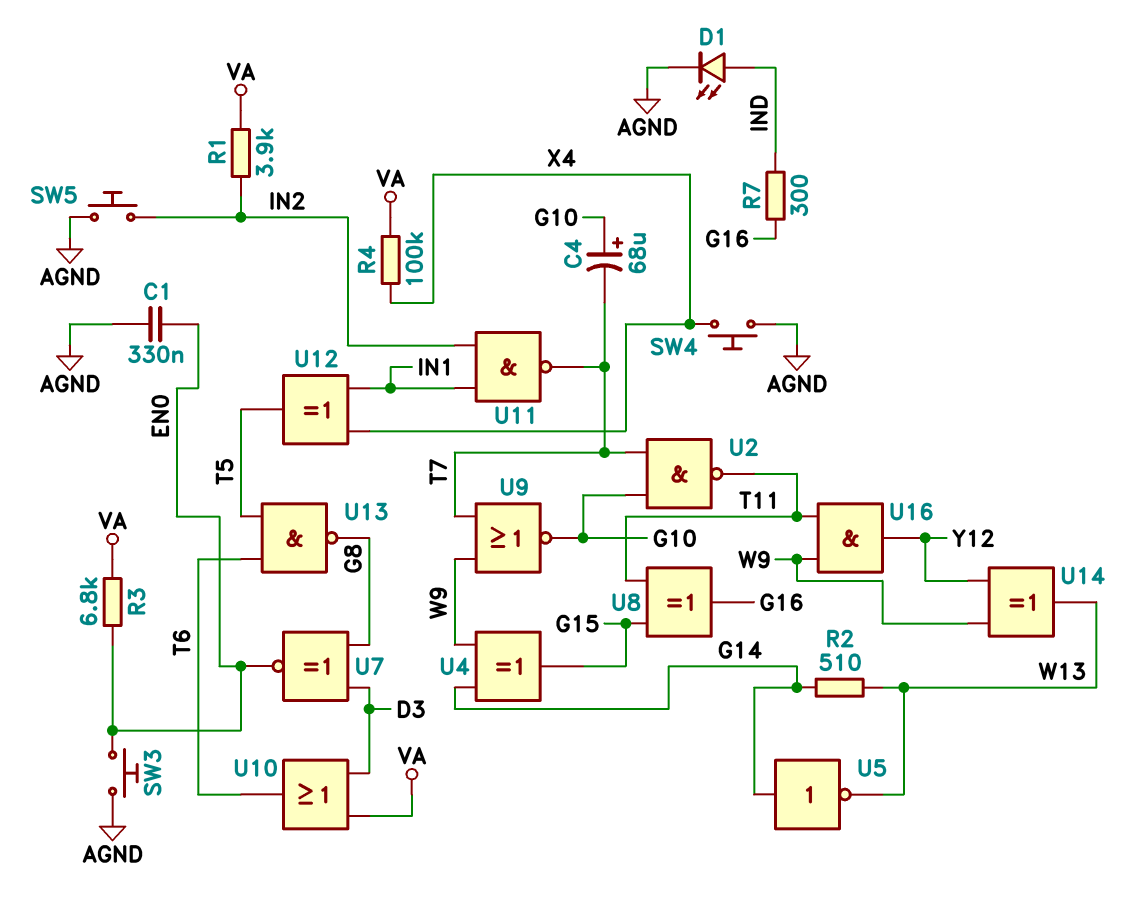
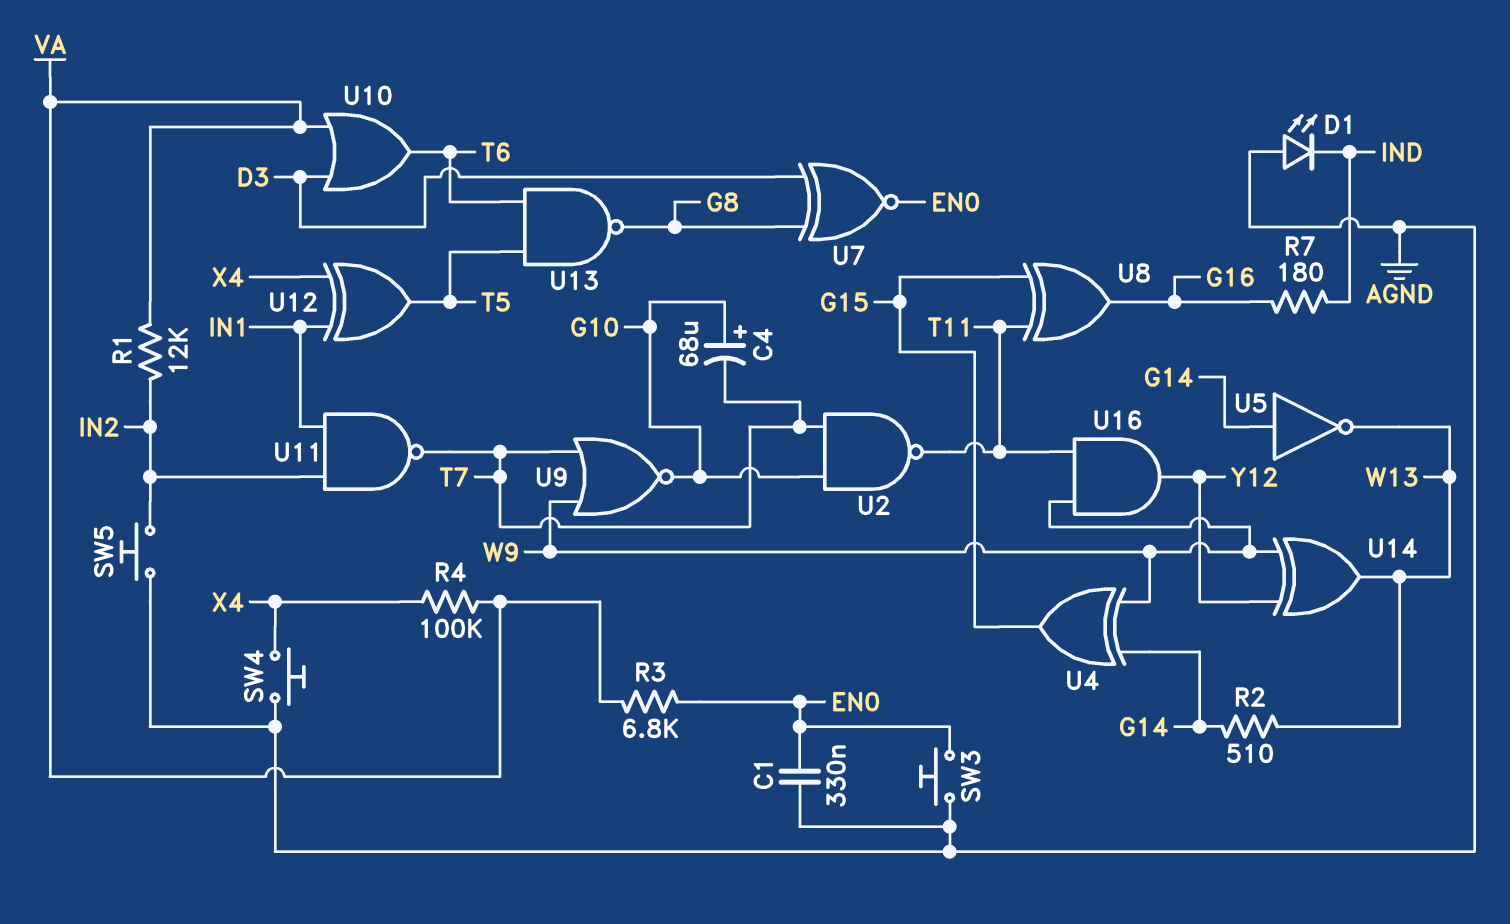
D1: LED (A IND, K AGND) -> LED (A AGND, K IND)
R1: 3.9k (IN2, VA) -> 12k (IN2, VA)
R7: 300 (G16, IND) -> 180 (G16, IND)

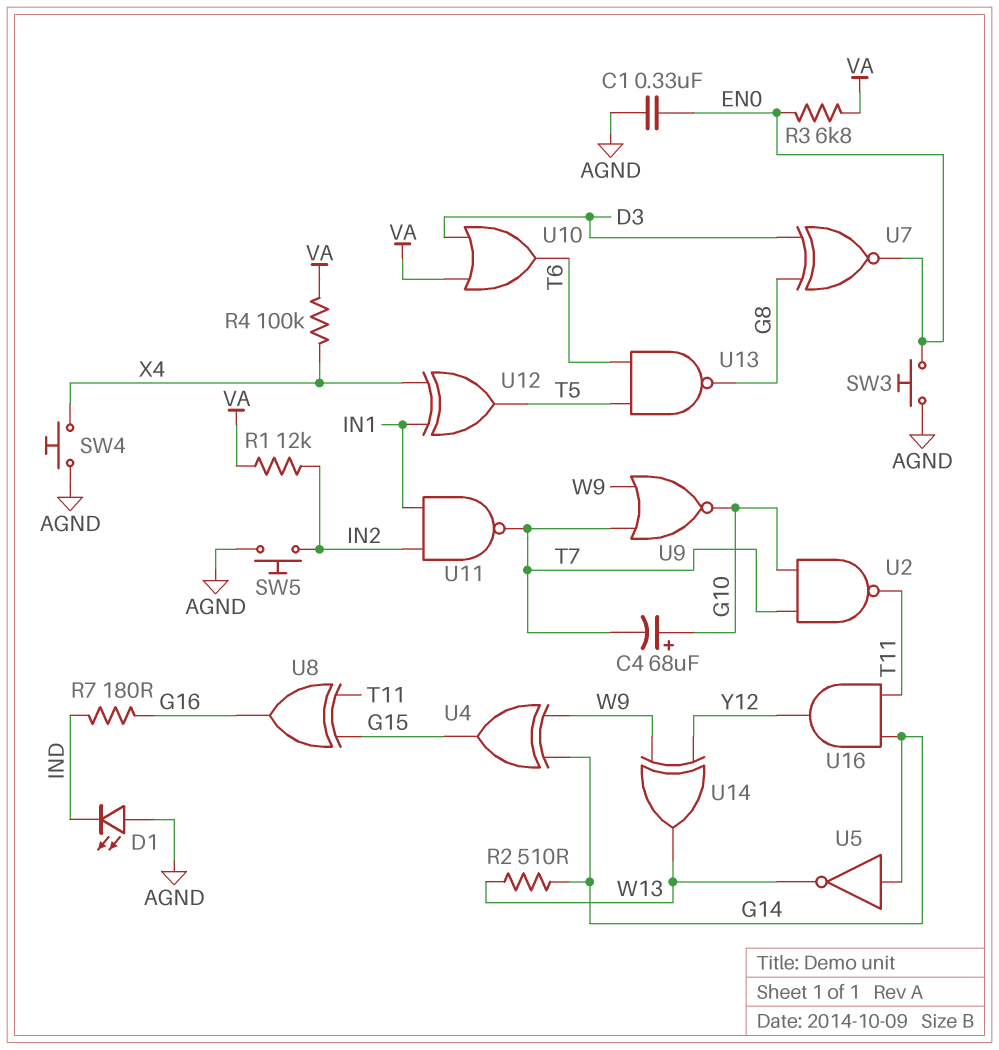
U16: AND (in T11, in W9, out Y12) -> AND (in G14, in T11, out Y12)

